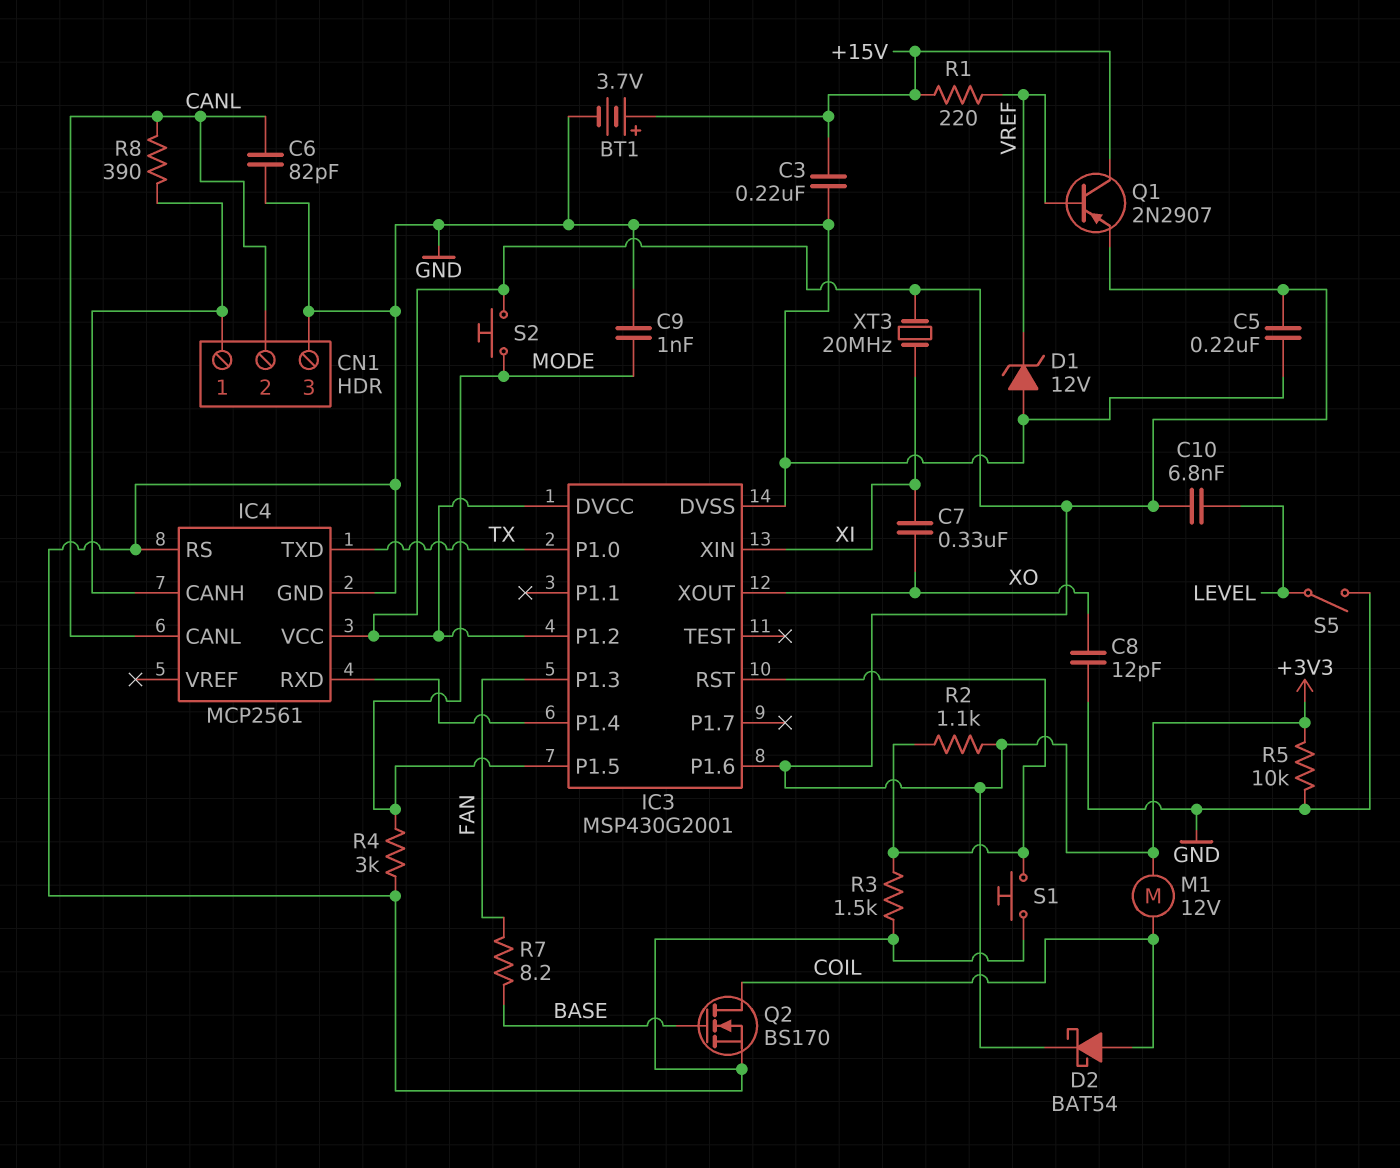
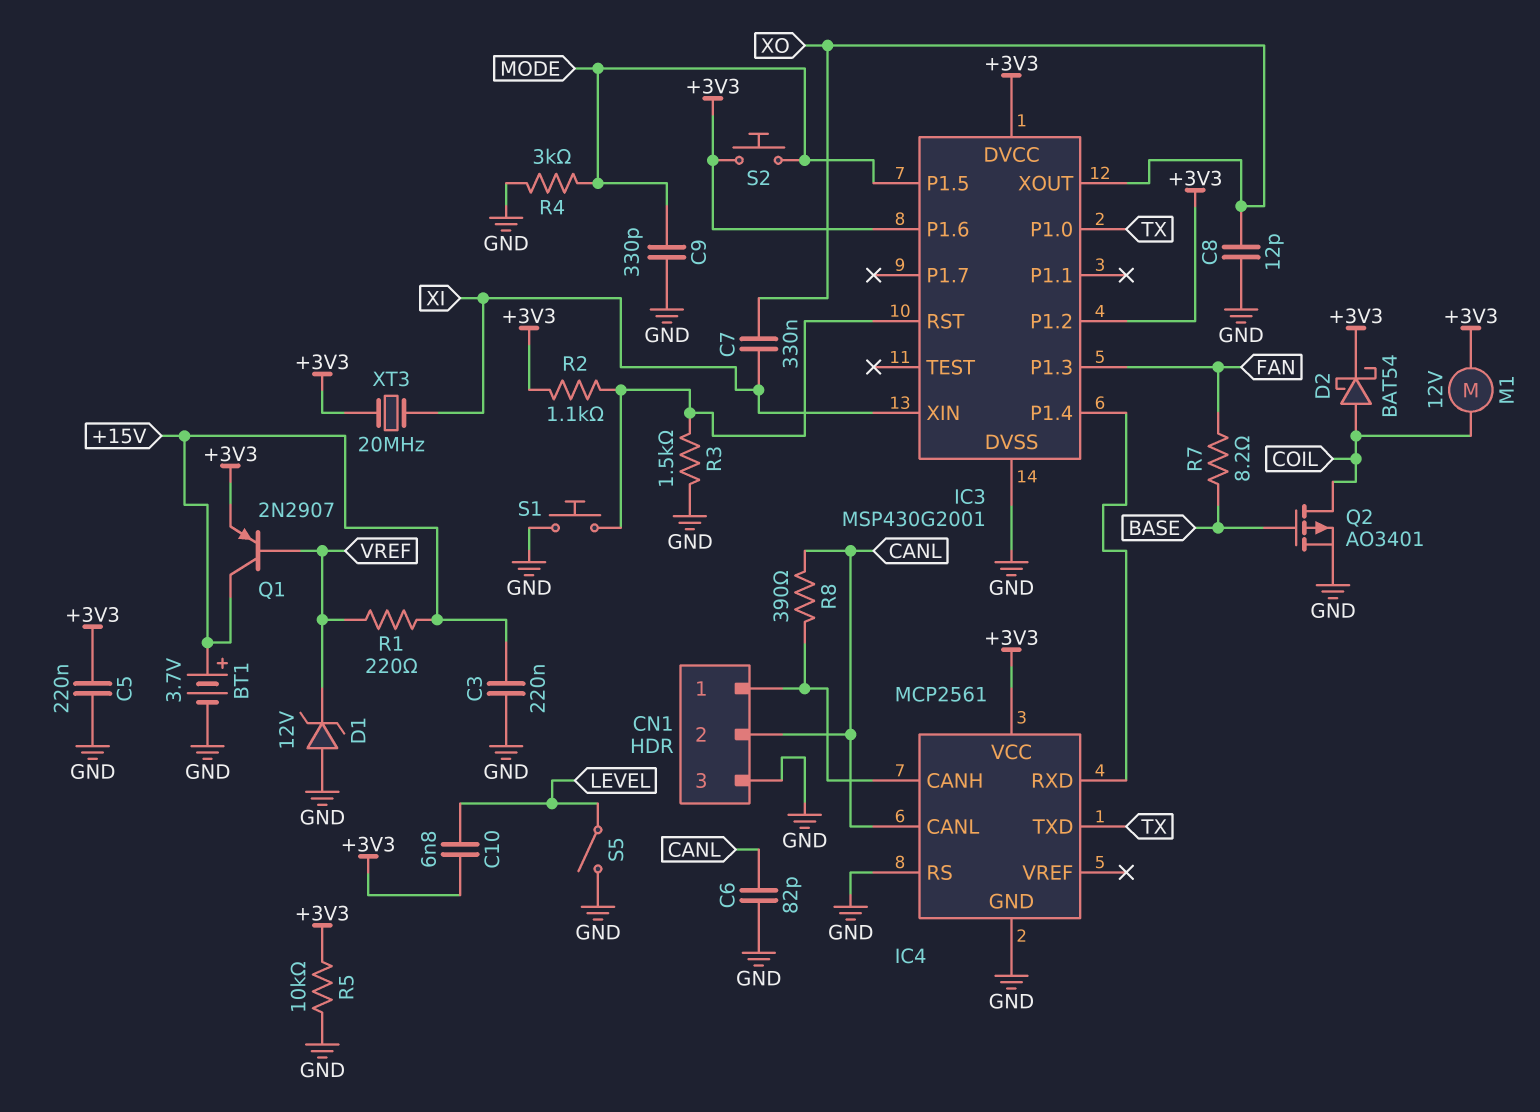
C9: 1nF (GND, MODE) -> 330pF (GND, MODE)
Q2: NMOS BS170 (G BASE, D COIL, S GND) -> PMOS AO3401 (G BASE, D COIL, S GND)

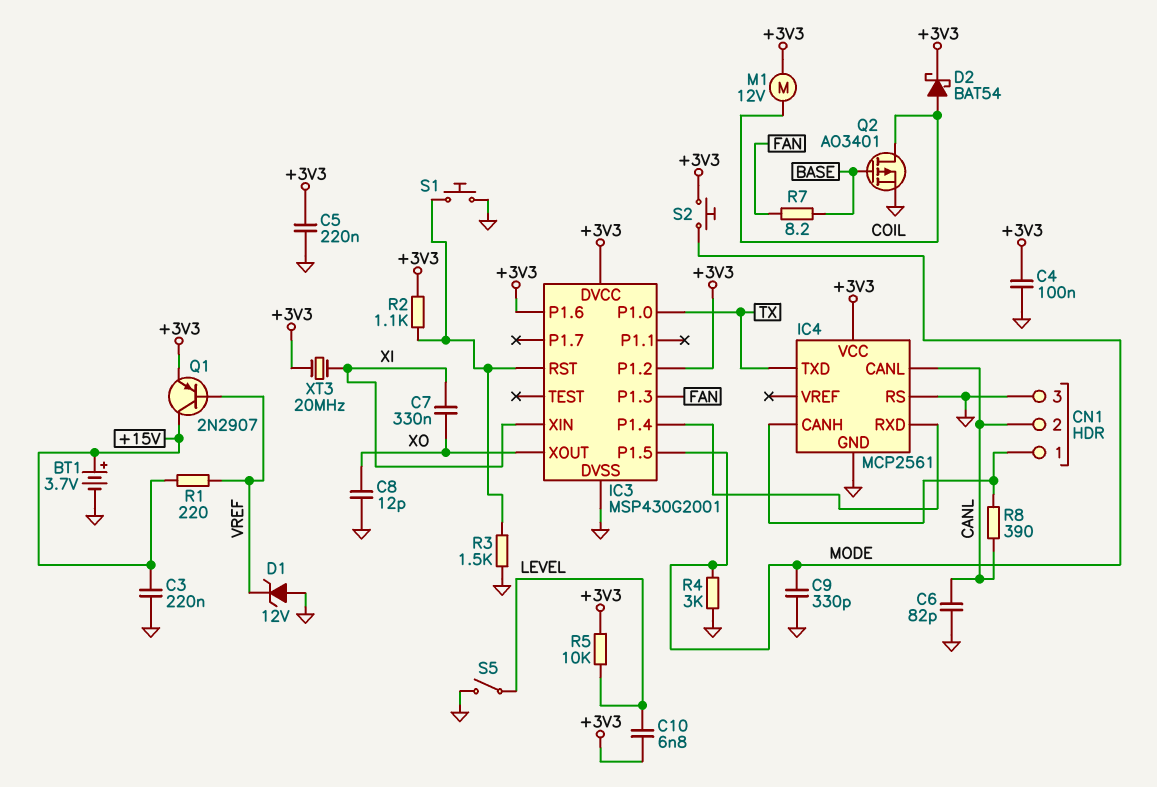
C4: none -> 100nF (+3V3, GND)
R5: 10k (+3V3, GND) -> 10k (+3V3, LEVEL)

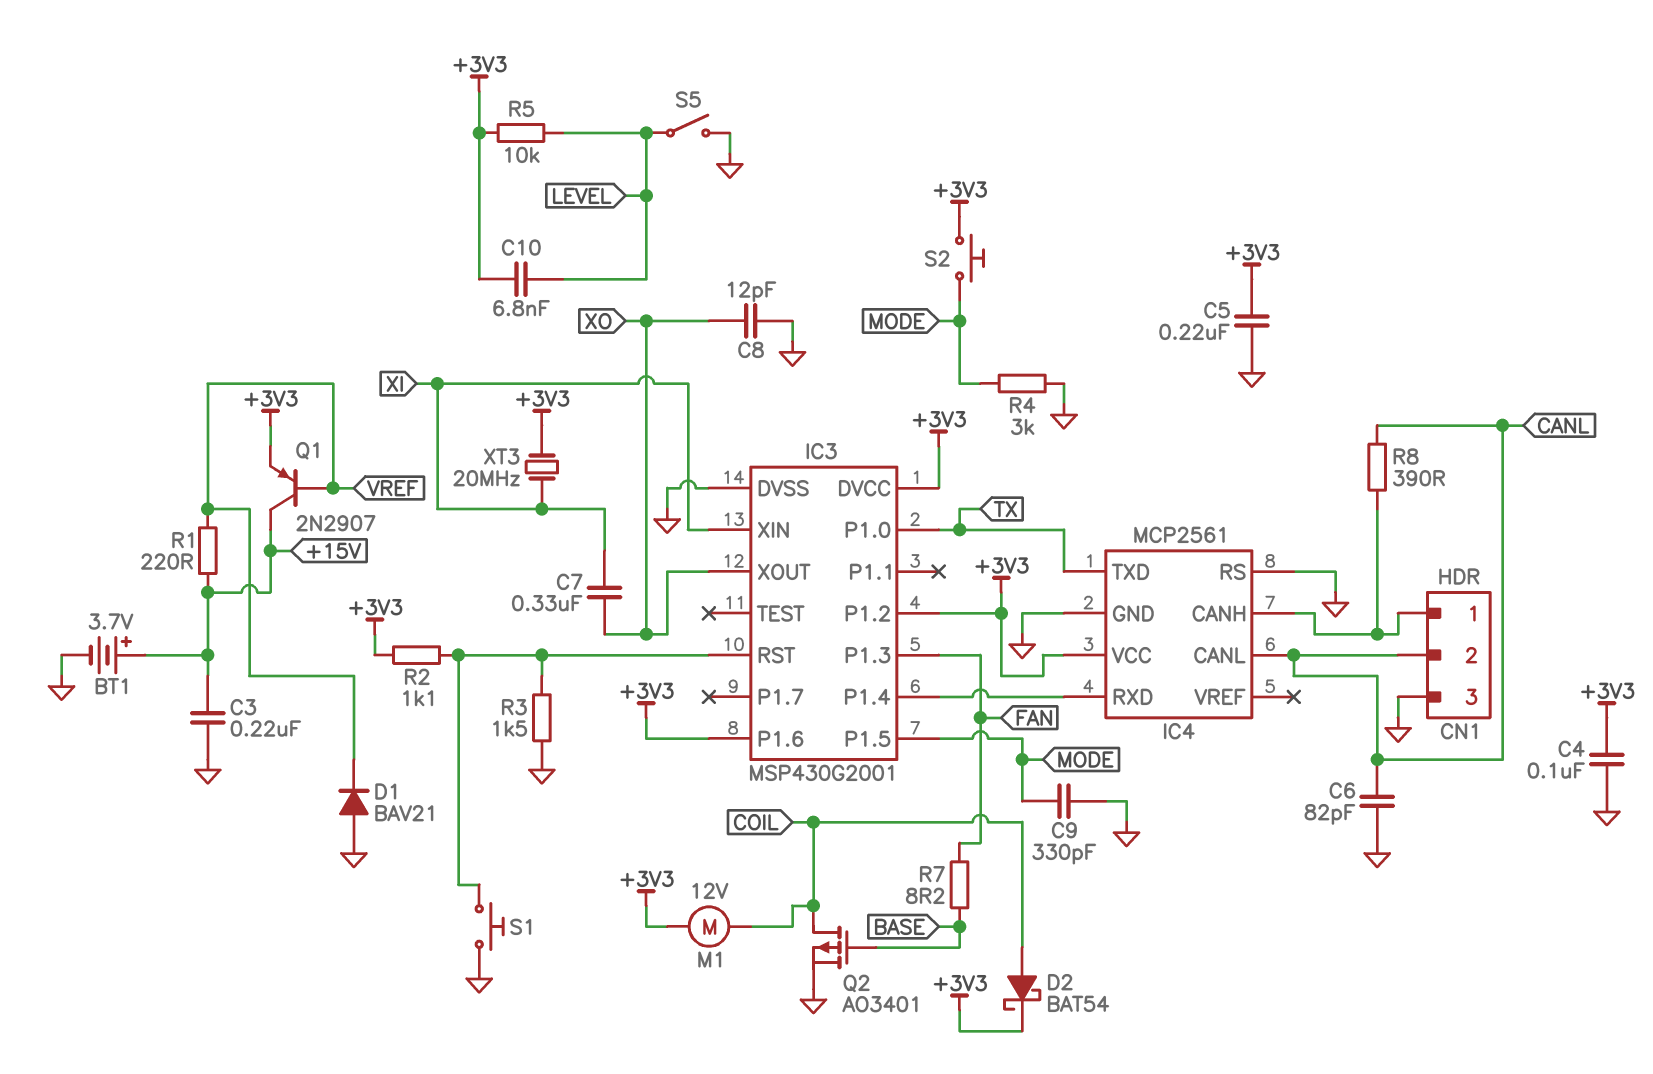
D1: zener 12V (A GND, K VREF) -> diode BAV21 (A GND, K VREF)

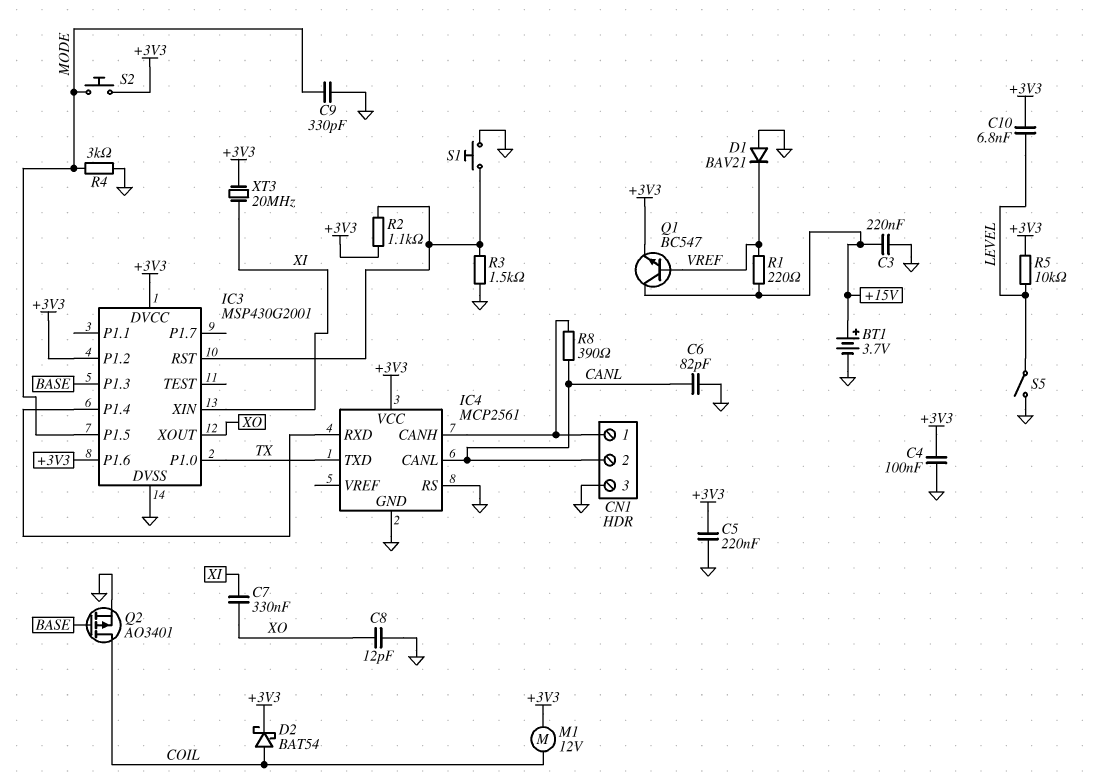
IC3 pin P1.3: FAN -> BASE
Q1: PNP 2N2907 (B VREF, C +15V, E +3V3) -> NPN BC547 (B VREF, C +15V, E +3V3)
R7: 8.2 (BASE, FAN) -> none

